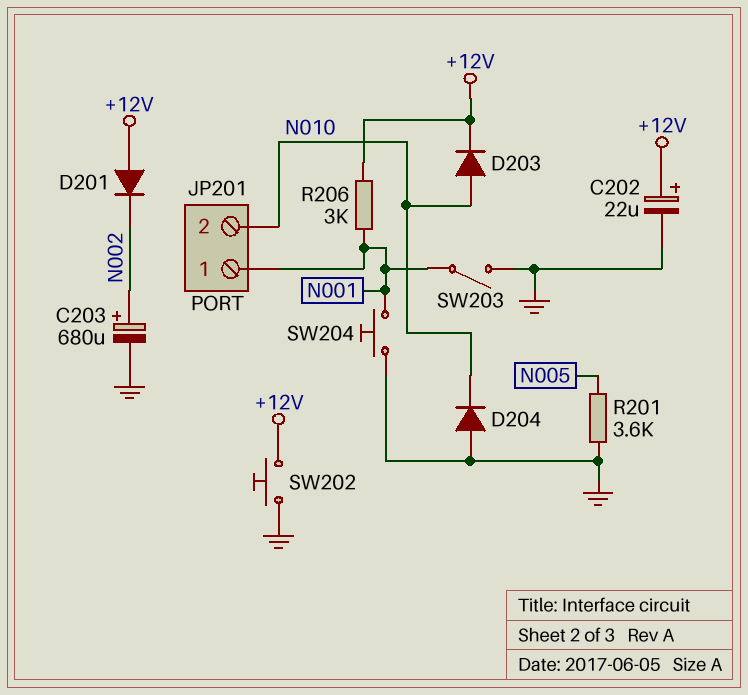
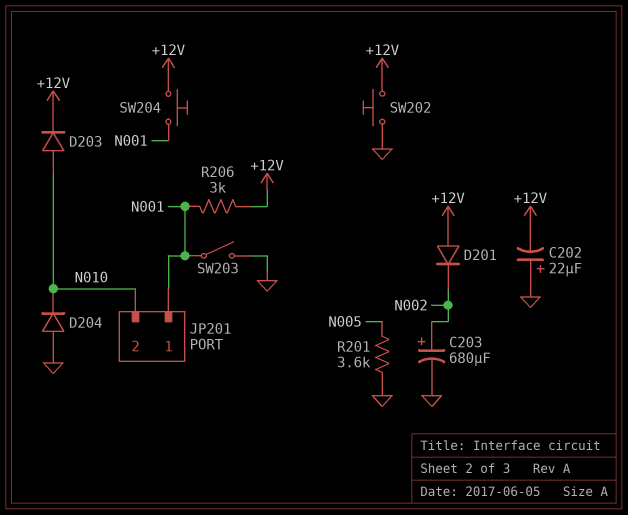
C202: 22uF (plus +12V, minus GND) -> 22uF (plus GND, minus +12V)
SW204: button (GND, N001) -> button (+12V, N001)

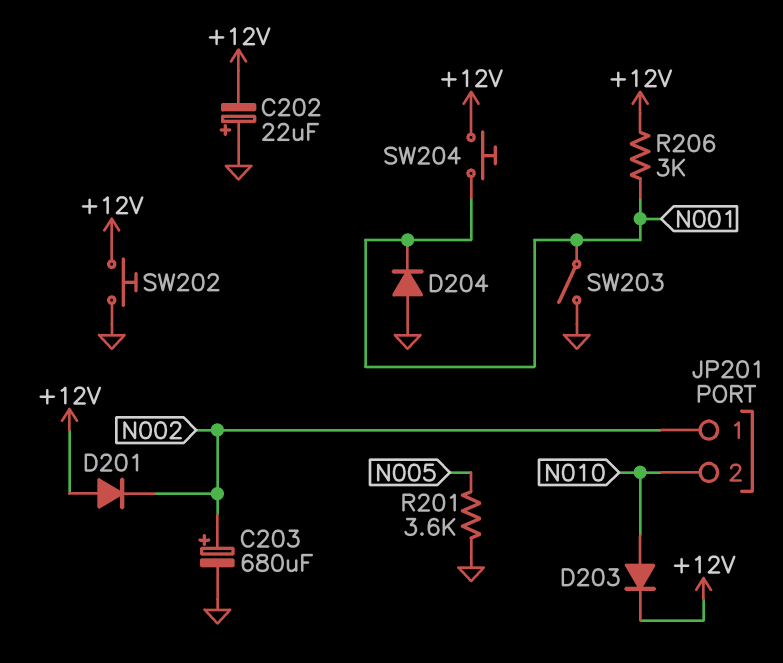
D204: diode (A GND, K N010) -> diode (A GND, K N001)
JP201 pin 1: N001 -> N002

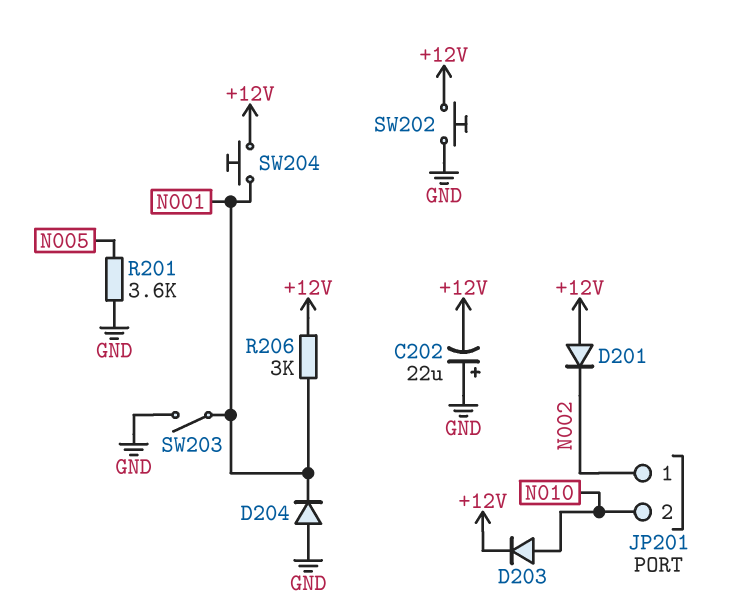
C203: 680uF (plus N002, minus GND) -> none

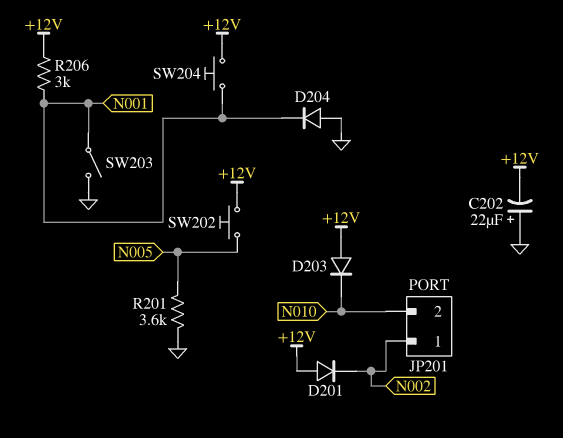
D203: diode (A N010, K +12V) -> diode (A +12V, K N010)
SW202: button (+12V, GND) -> button (+12V, N005)

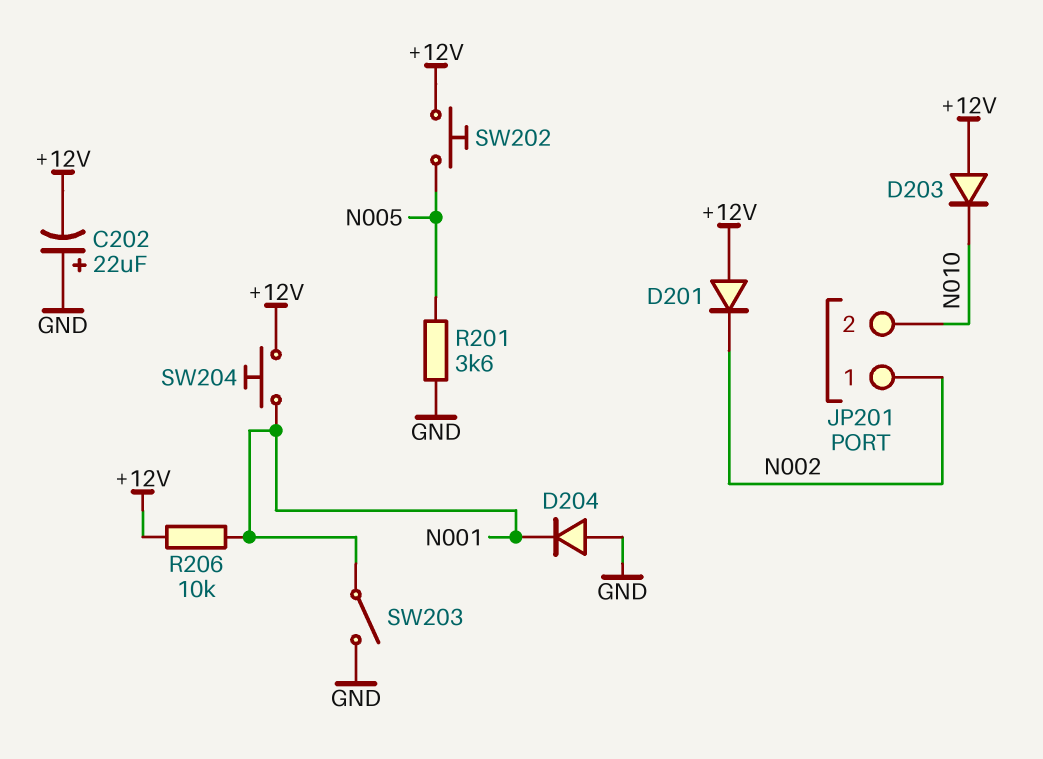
R206: 3k (+12V, N001) -> 10k (+12V, N001)

